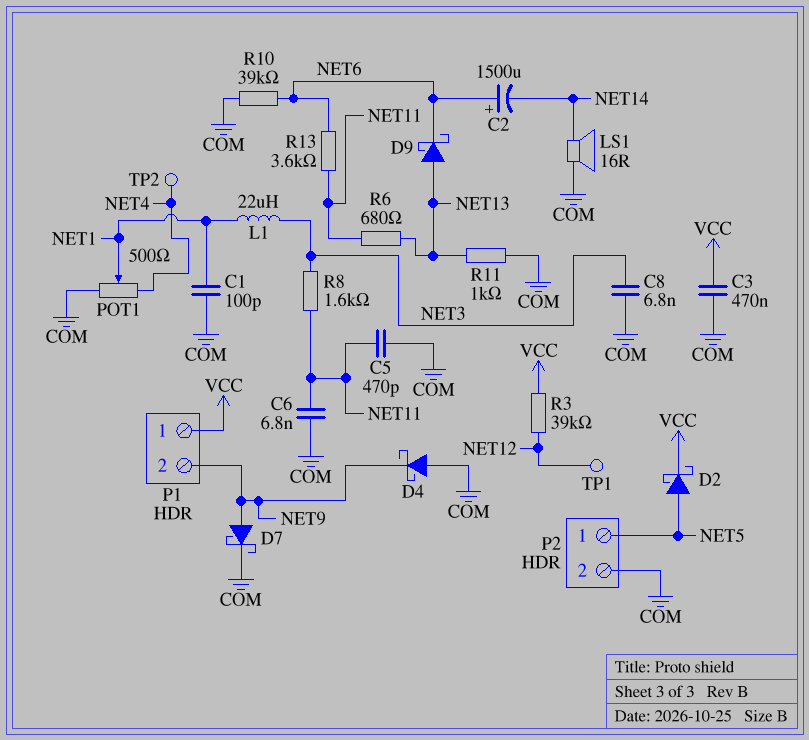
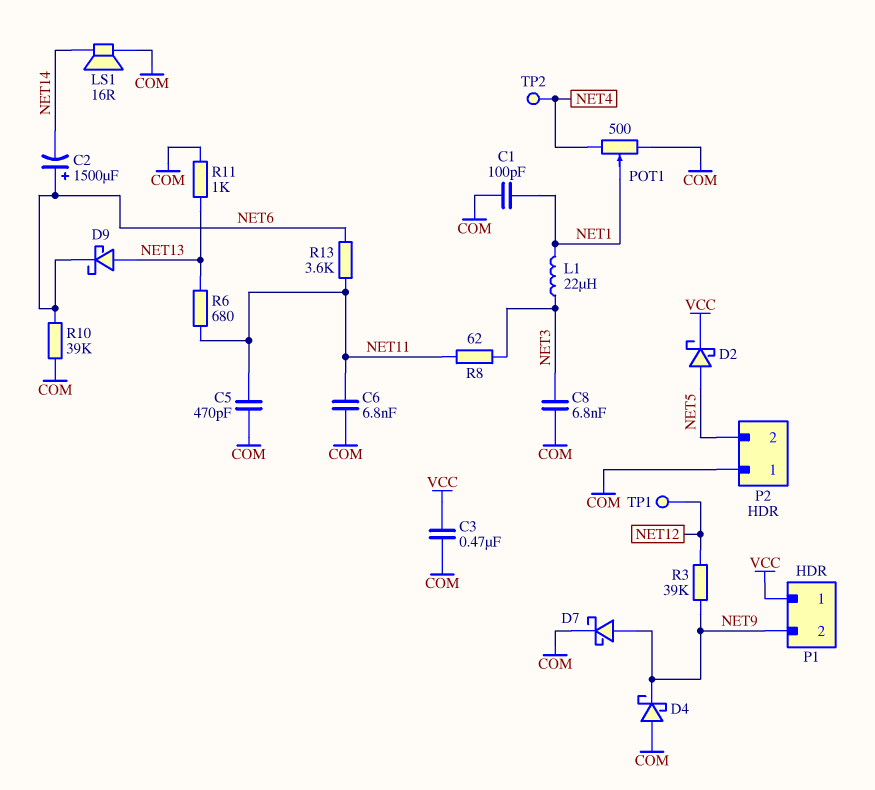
P2 pin 1: NET5 -> COM
P2 pin 2: COM -> NET5
R3: 39k (NET12, VCC) -> 39k (NET9, NET12)
R8: 1.6k (NET3, NET11) -> 62 (NET3, NET11)

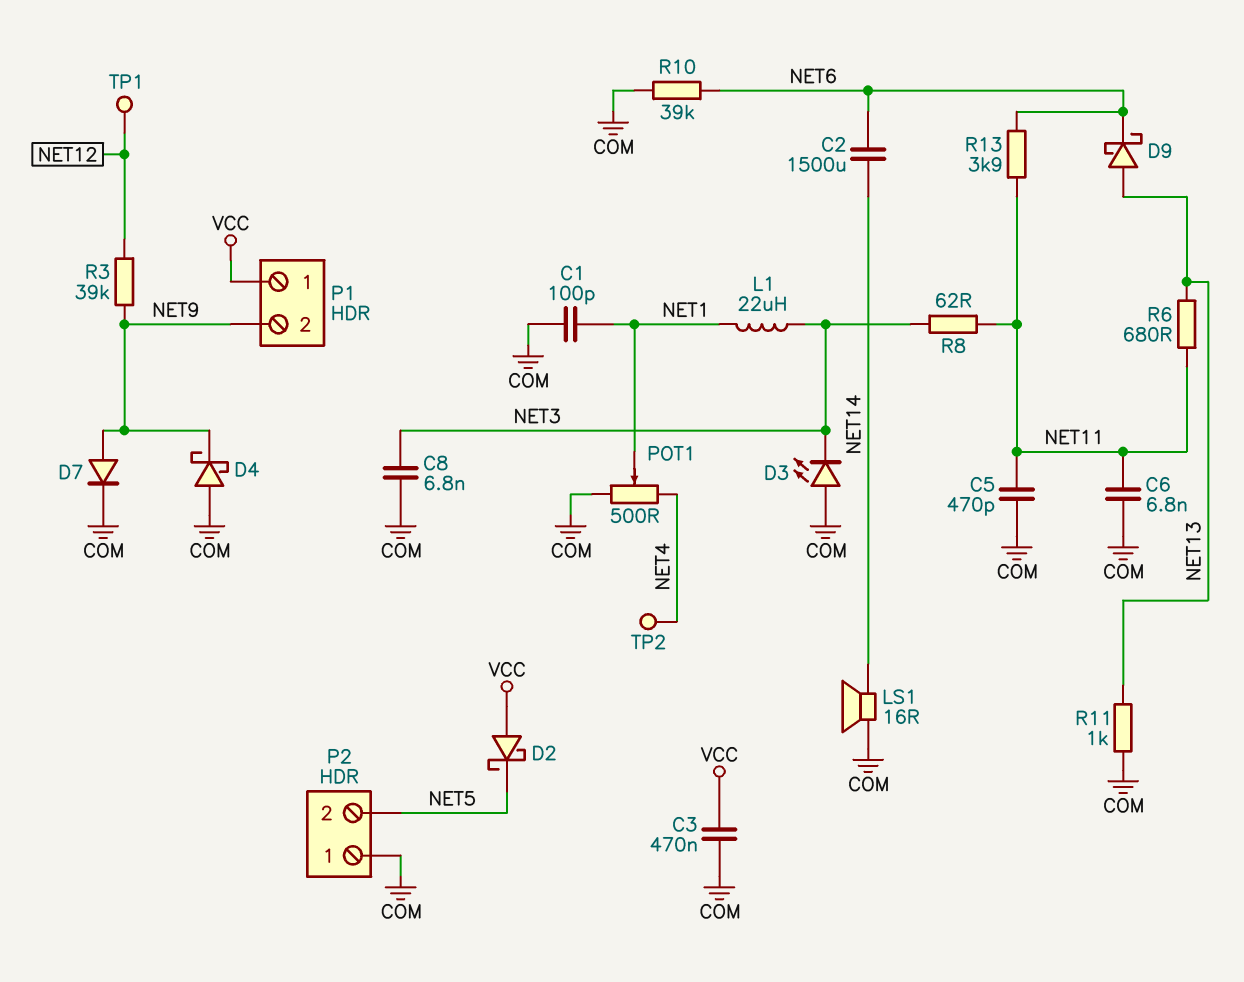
C2: 1500uF (plus NET6, minus NET14) -> 1500uF (NET6, NET14)
D2: schottky (A NET5, K VCC) -> schottky (A VCC, K NET5)
D3: none -> LED (A COM, K NET3)
D7: schottky (A NET9, K COM) -> diode (A NET9, K COM)
R13: 3.6k (NET6, NET11) -> 3.9k (NET6, NET11)

